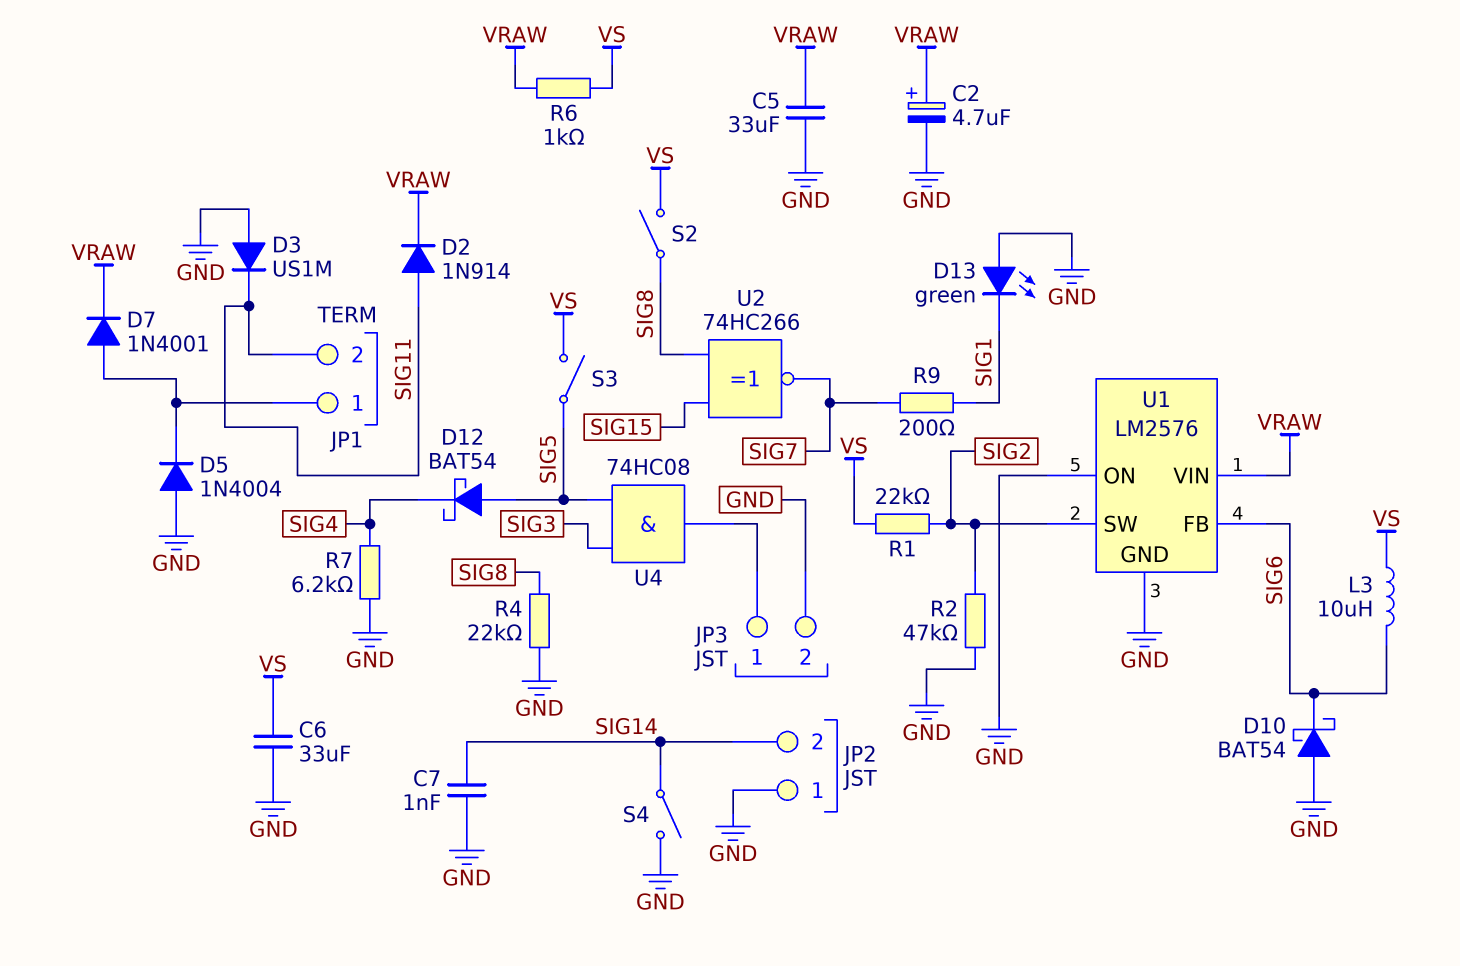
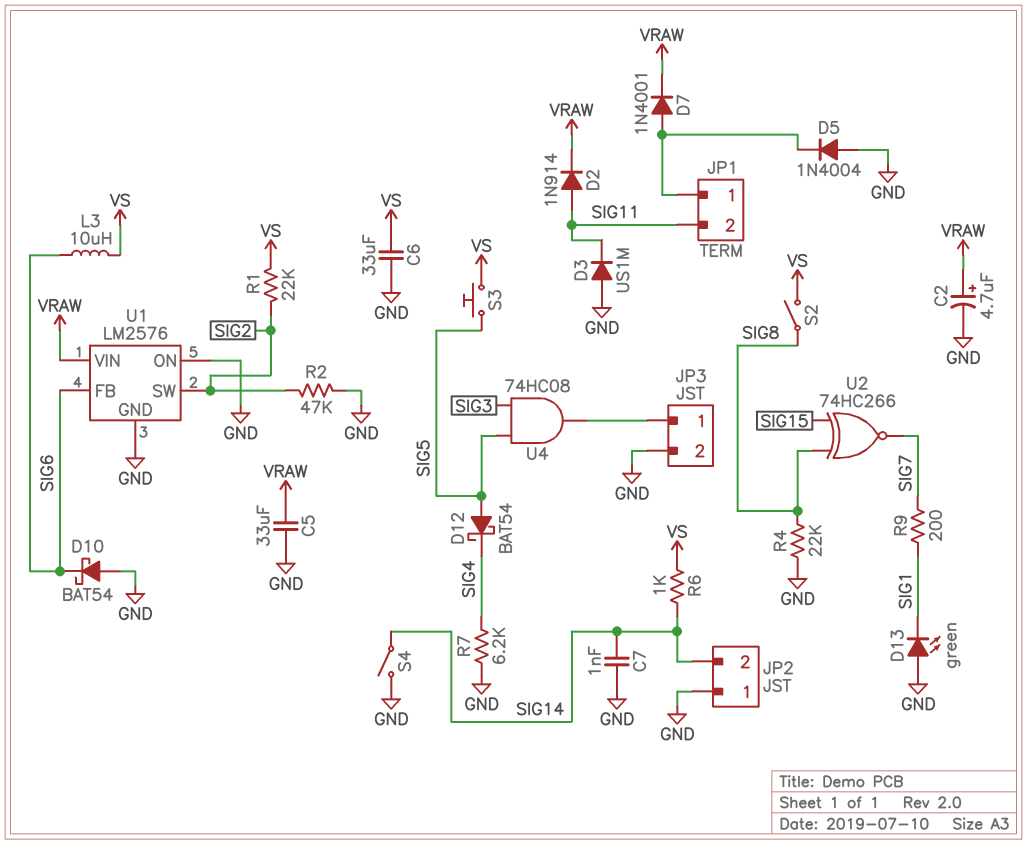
R6: 1k (VRAW, VS) -> 1k (SIG14, VS)
S3: switch (SIG5, VS) -> button (SIG5, VS)

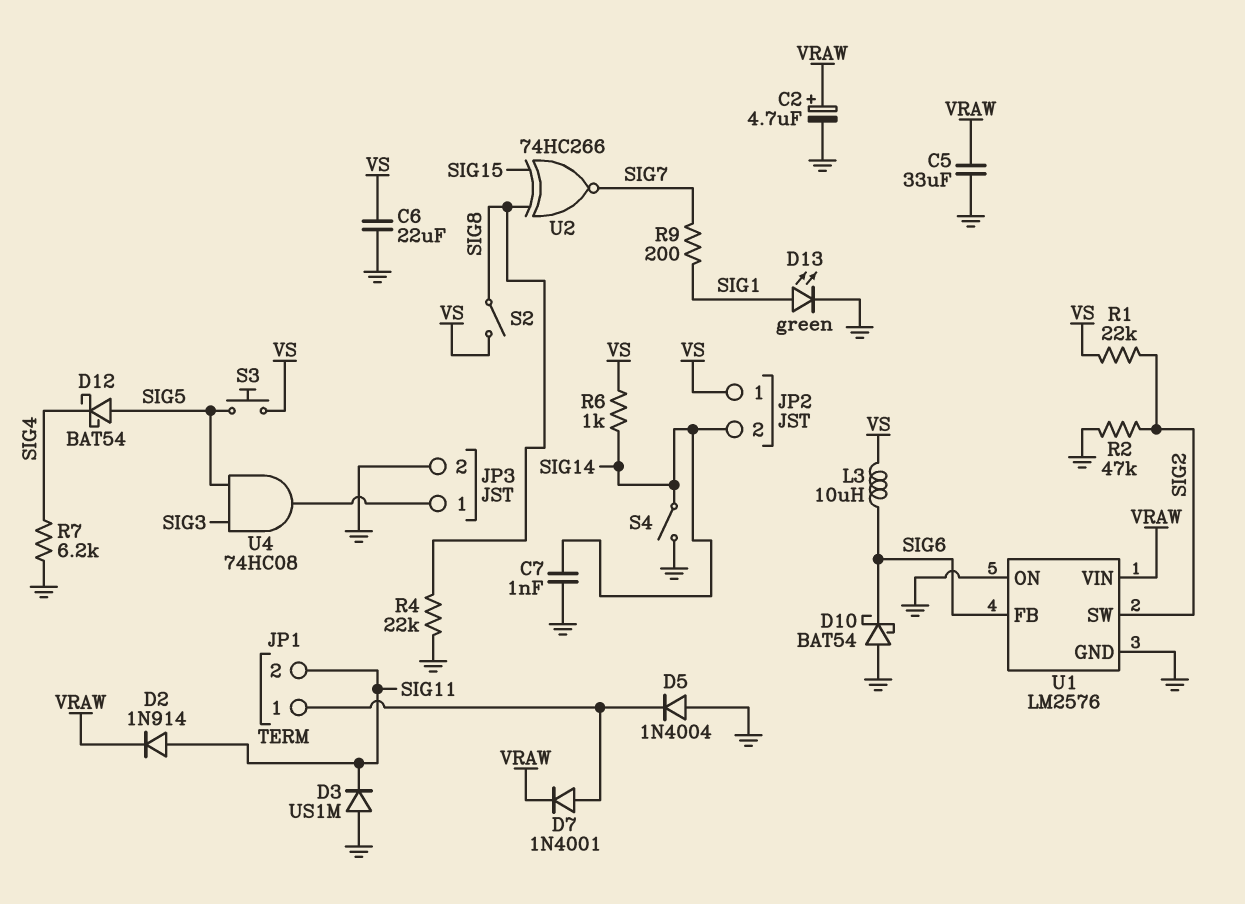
C6: 33uF (GND, VS) -> 22uF (GND, VS)
D13: LED green (A GND, K SIG1) -> LED green (A SIG1, K GND)
JP2 pin 1: GND -> VS

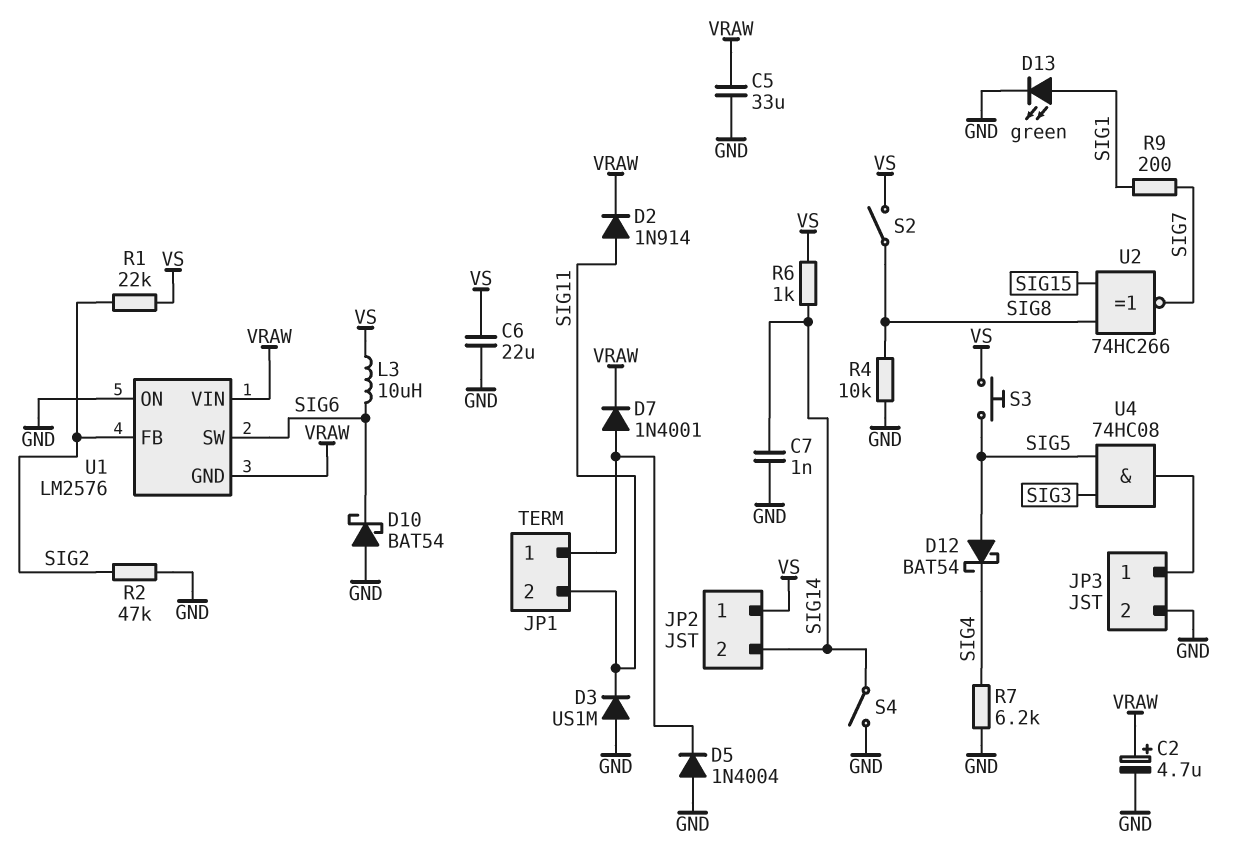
R4: 22k (GND, SIG8) -> 10k (GND, SIG8)
U1 pin FB: SIG6 -> SIG2
U1 pin GND: GND -> VRAW
U1 pin SW: SIG2 -> SIG6

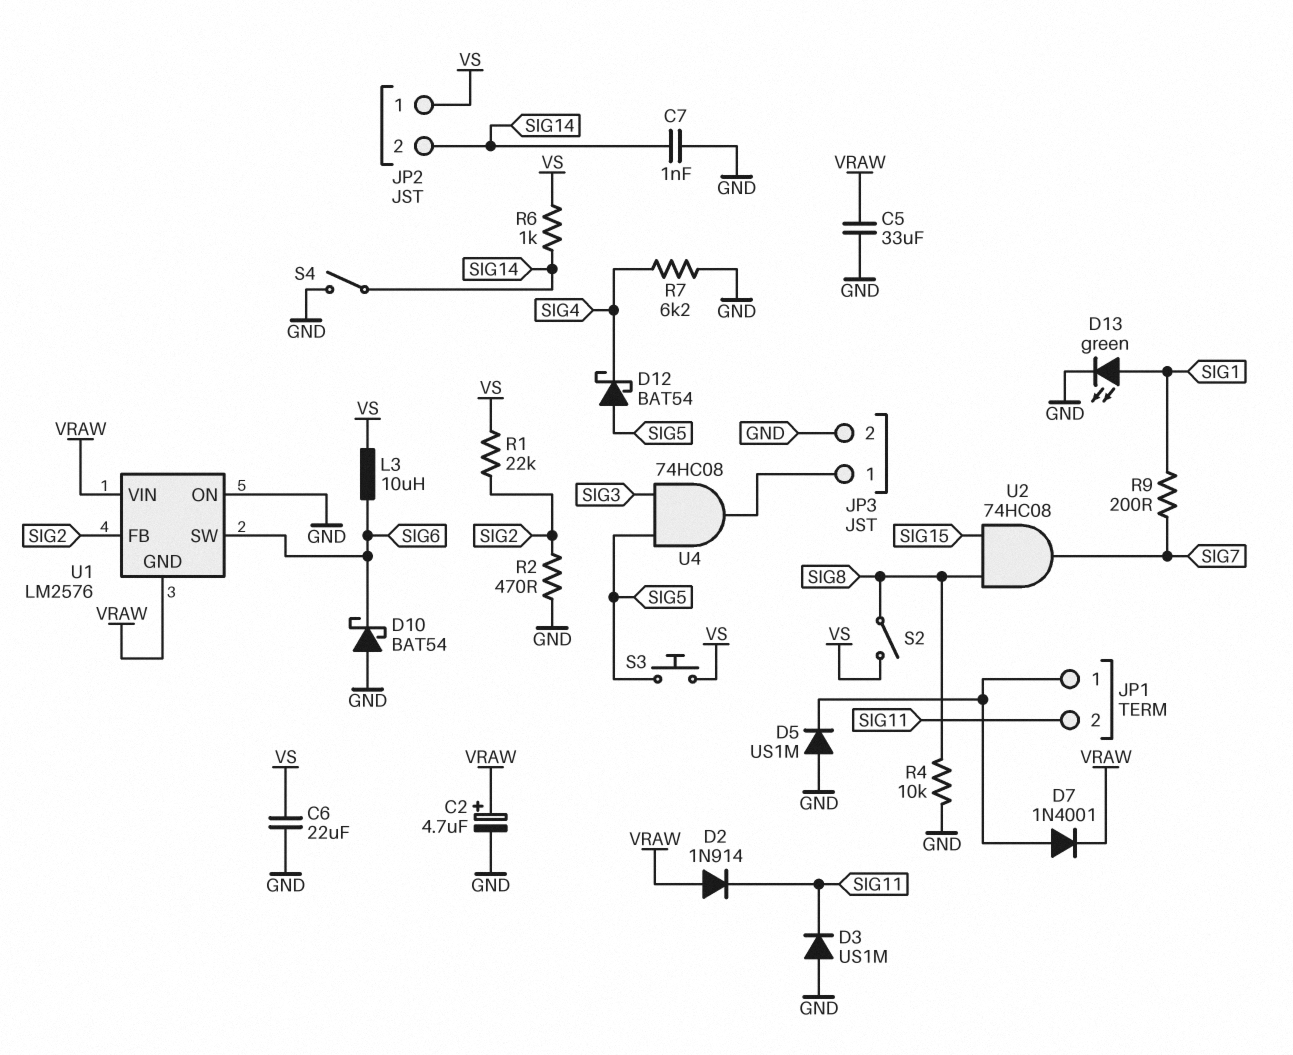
D2: diode 1N914 (A SIG11, K VRAW) -> diode 1N914 (A VRAW, K SIG11)
D5: diode 1N4004 (A GND, K JP1/1) -> diode US1M (A GND, K JP1/1)
R2: 47k (GND, SIG2) -> 470 (GND, SIG2)
U2: XNOR 74HC266 (in SIG8, in SIG15, out SIG7) -> AND 74HC08 (in SIG8, in SIG15, out SIG7)

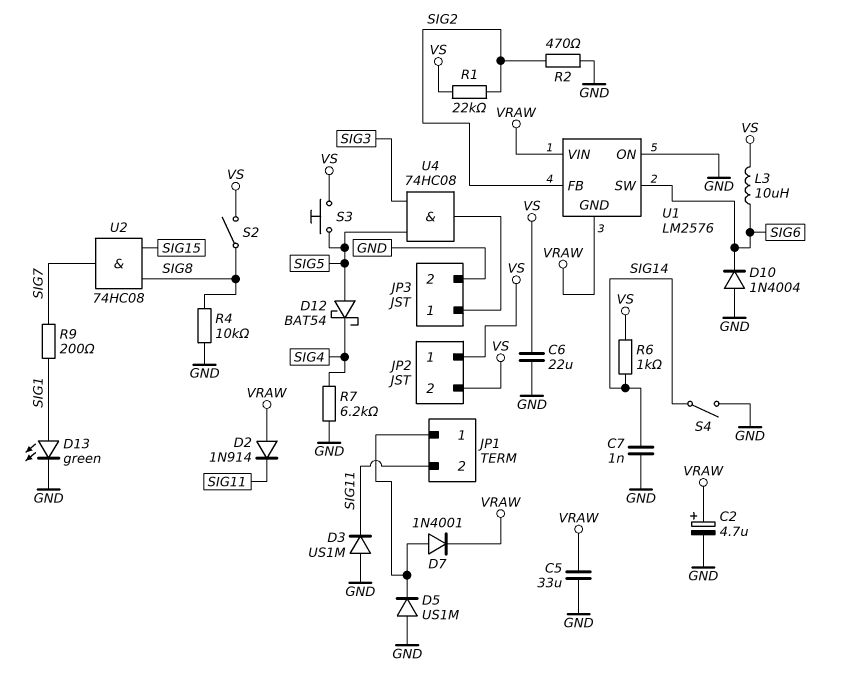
D10: schottky BAT54 (A GND, K SIG6) -> diode 1N4004 (A GND, K SIG6)
JP2 pin 2: SIG14 -> VS

